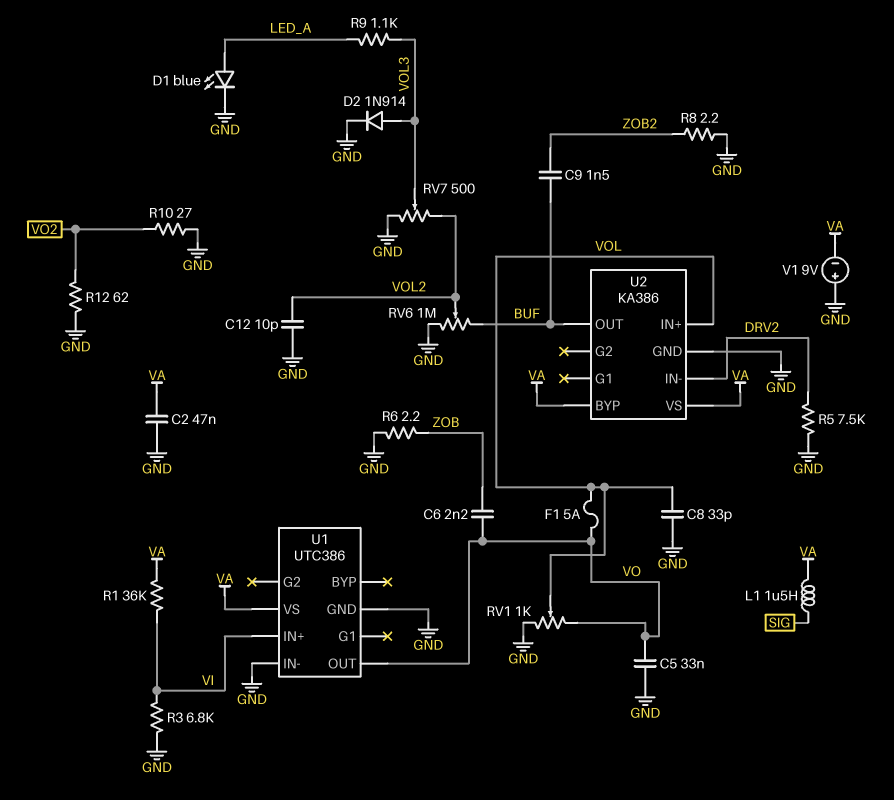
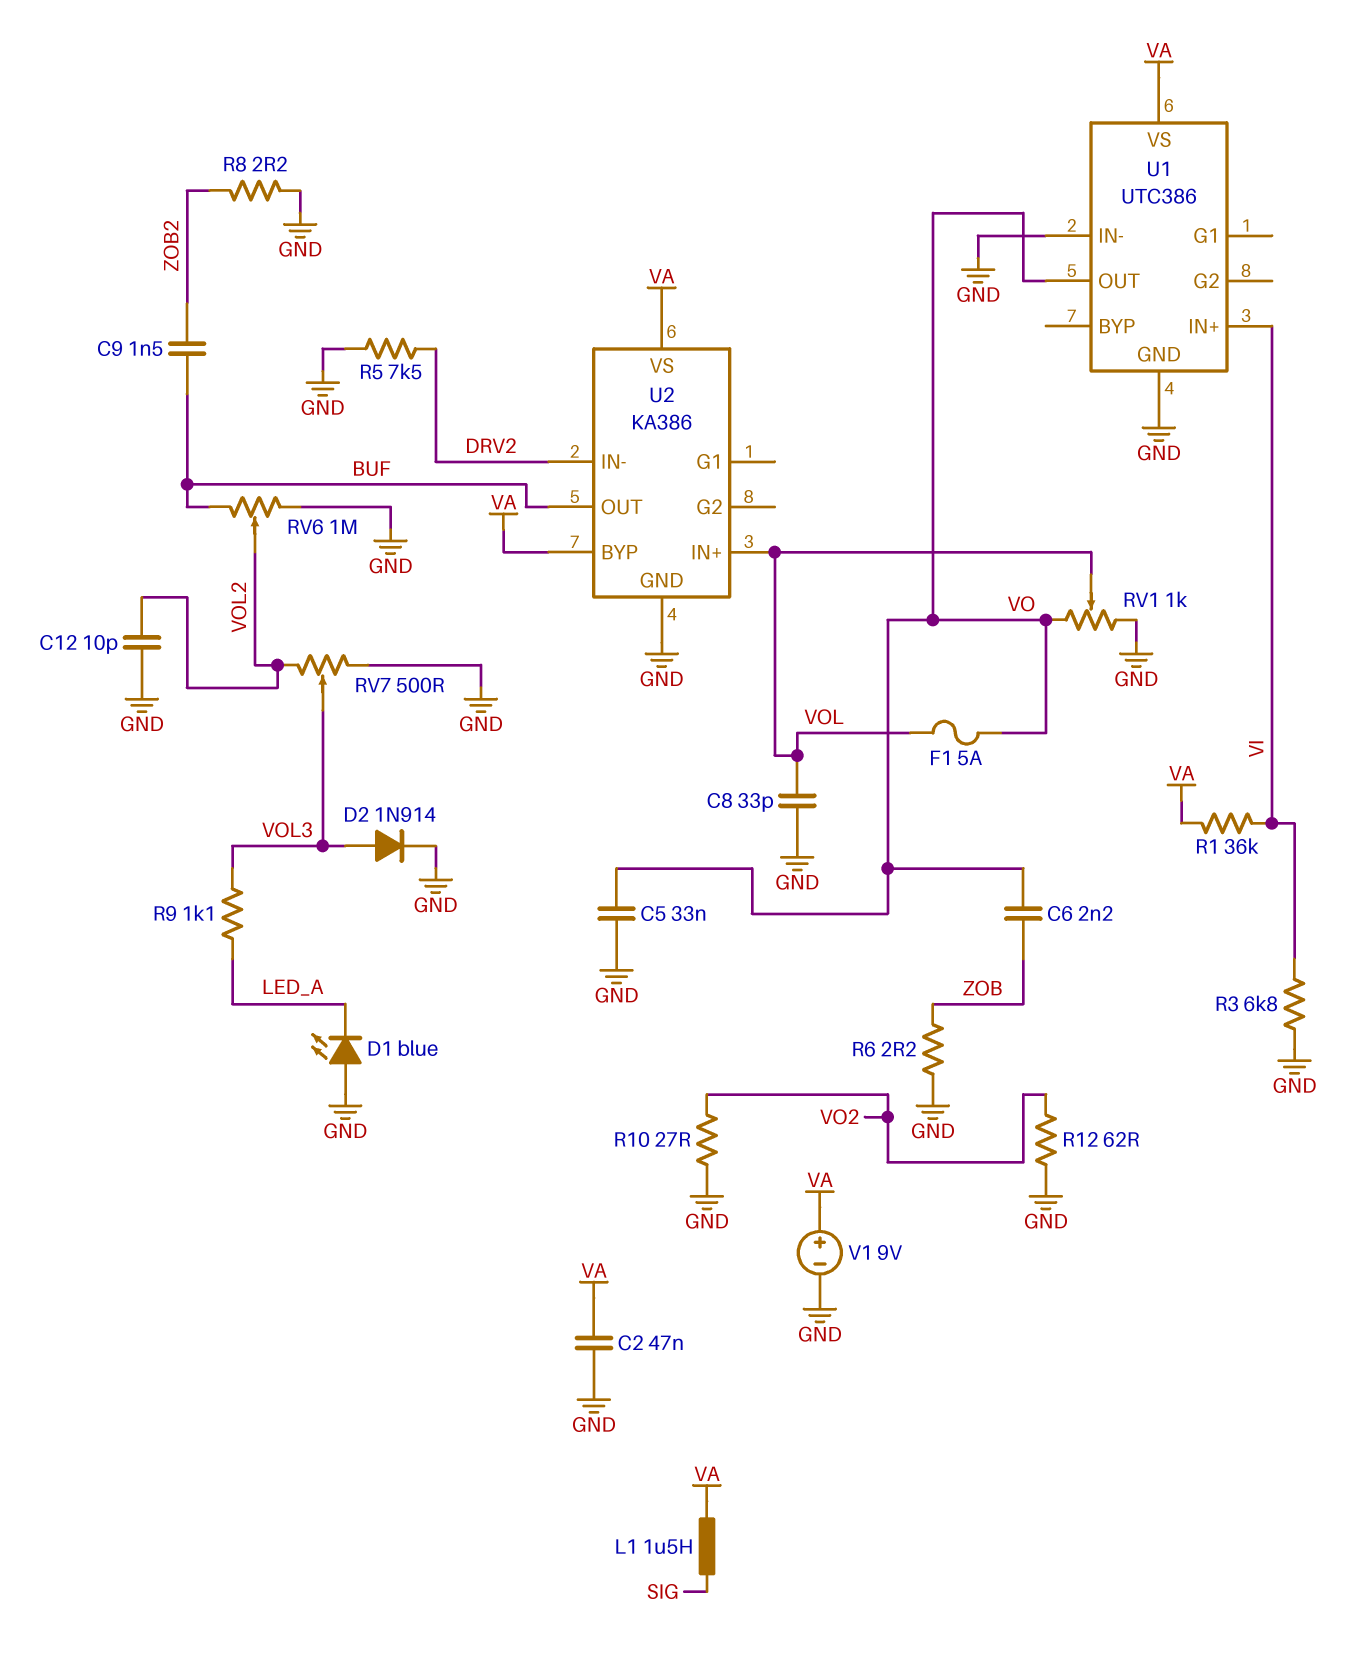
D1: LED blue (A LED_A, K GND) -> LED blue (A GND, K LED_A)
V1: 9V (plus GND, minus VA) -> 9V (plus VA, minus GND)

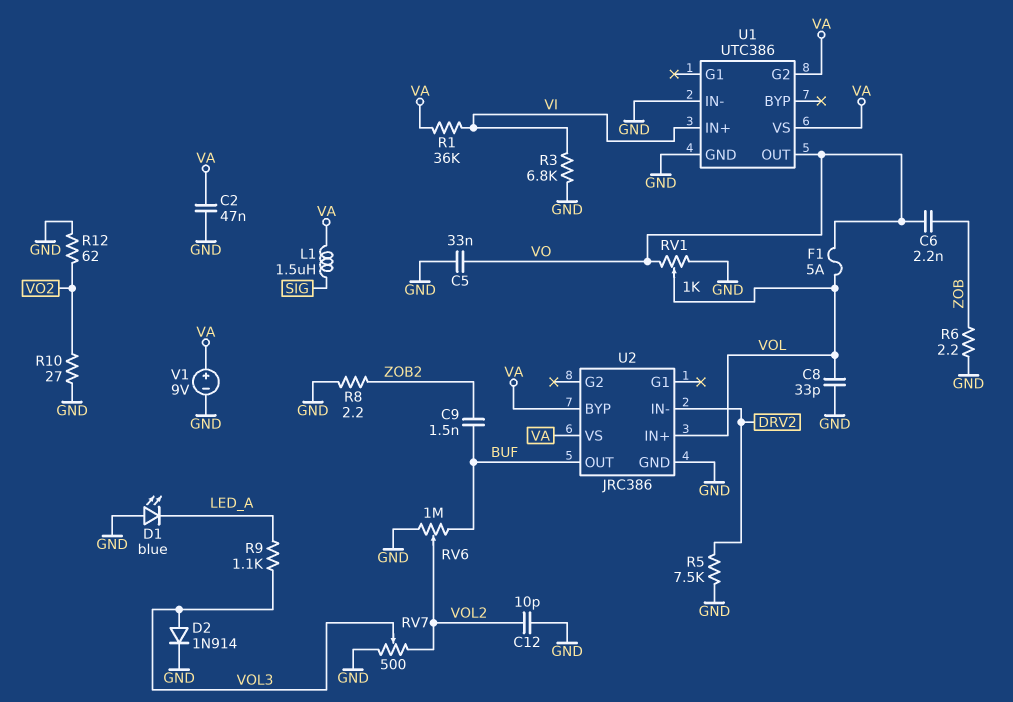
U1 pin G2: none -> VA
U2: KA386 -> JRC386

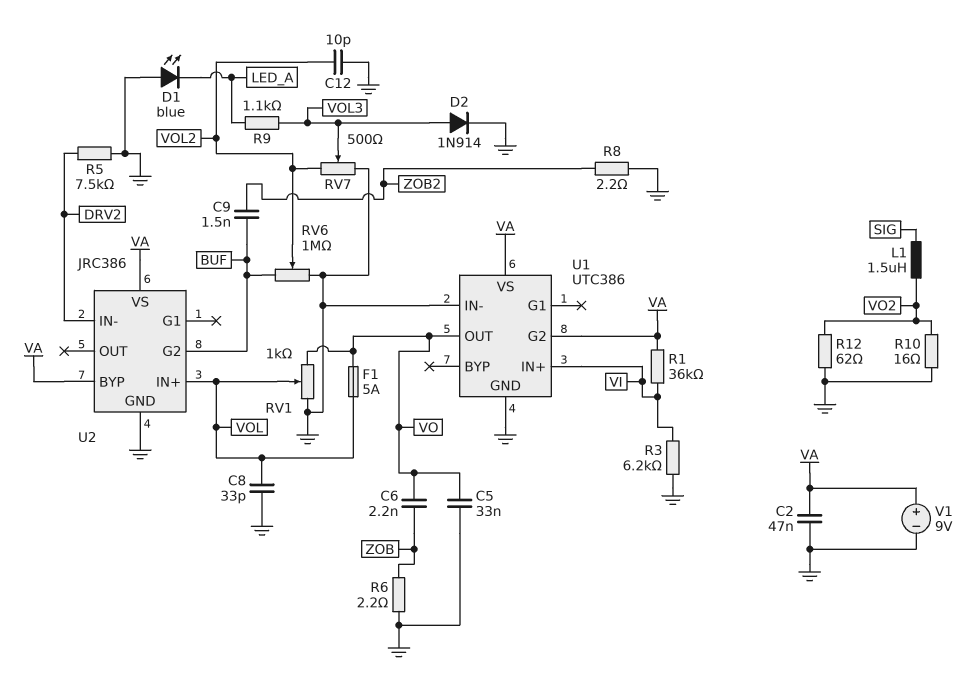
L1: 1.5uH (SIG, VA) -> 1.5uH (SIG, VO2)
R3: 6.8k (GND, VI) -> 6.2k (GND, VI)
R10: 27 (GND, VO2) -> 16 (GND, VO2)
U2 pin G2: none -> BUF
U2 pin OUT: BUF -> none

